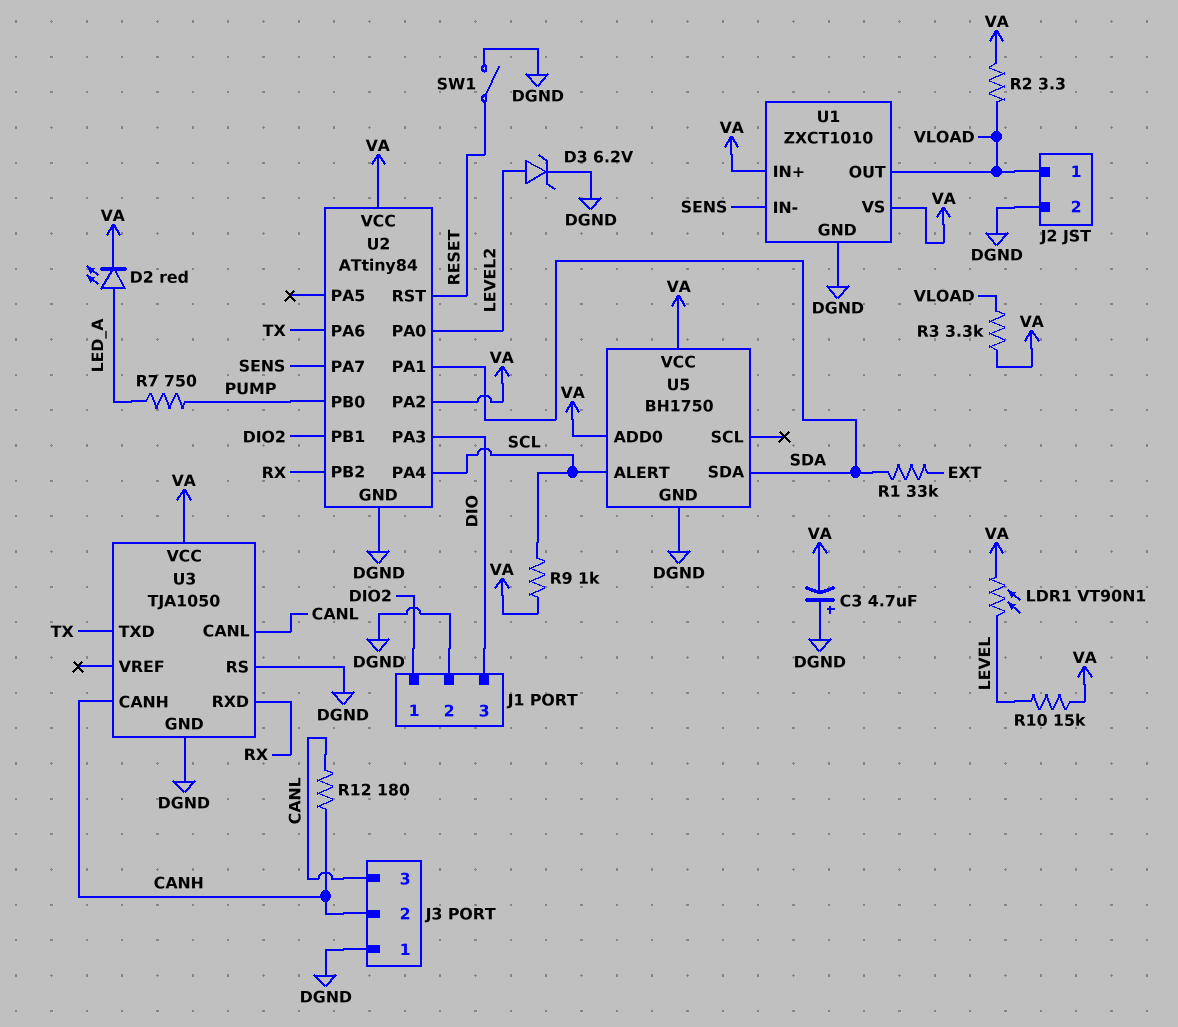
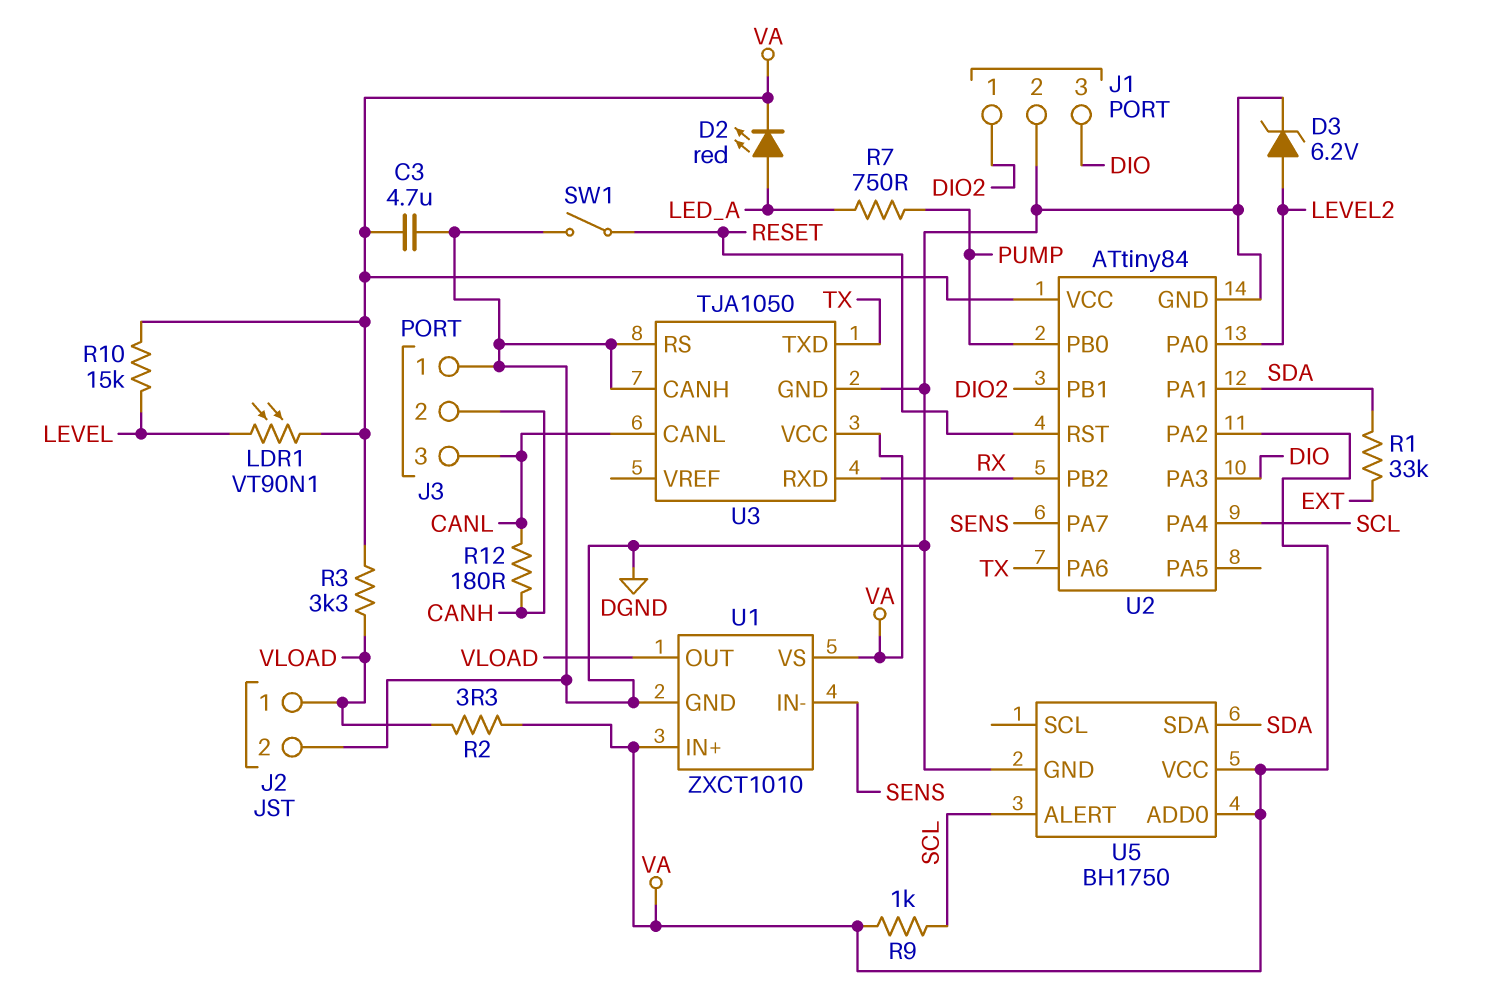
C3: 4.7uF (plus DGND, minus VA) -> 4.7uF (DGND, VA)
U3 pin CANH: CANH -> DGND

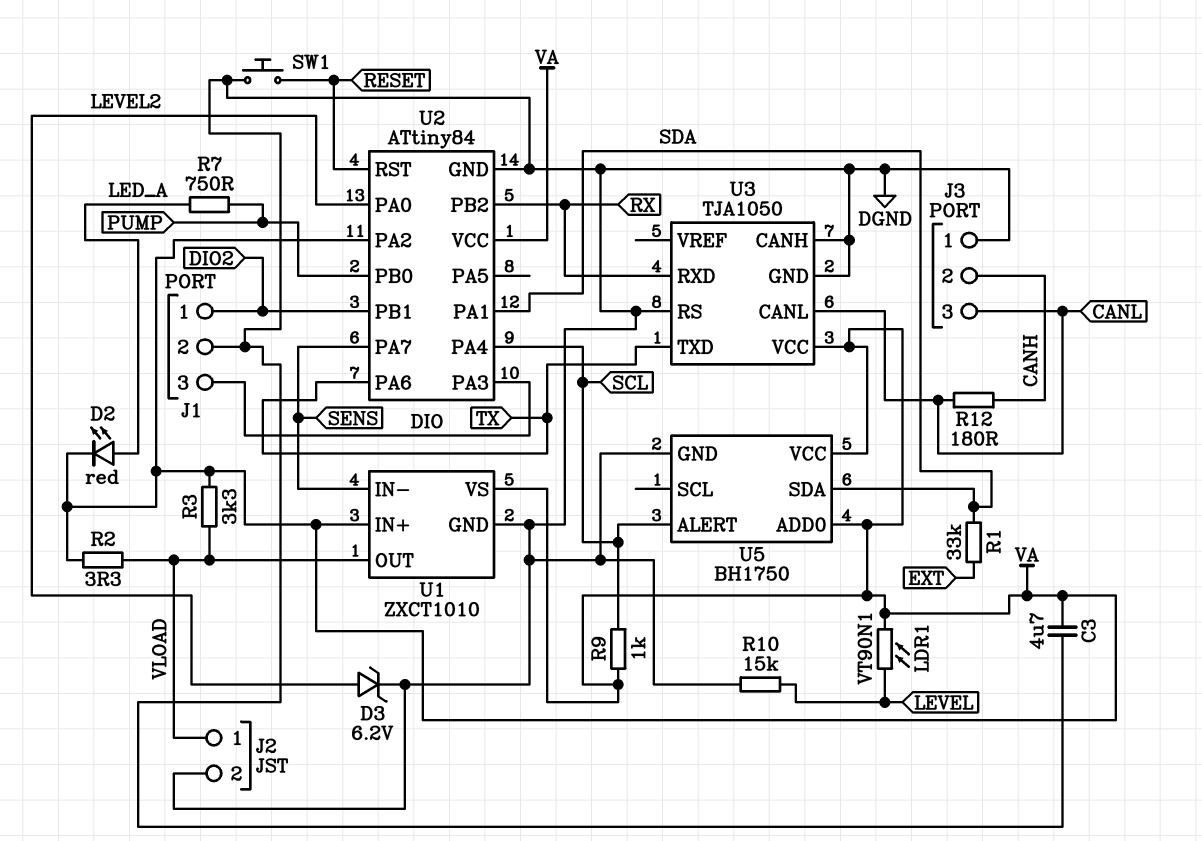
R10: 15k (LEVEL, VA) -> 15k (DGND, LEVEL)
SW1: switch (DGND, RESET) -> button (DGND, RESET)

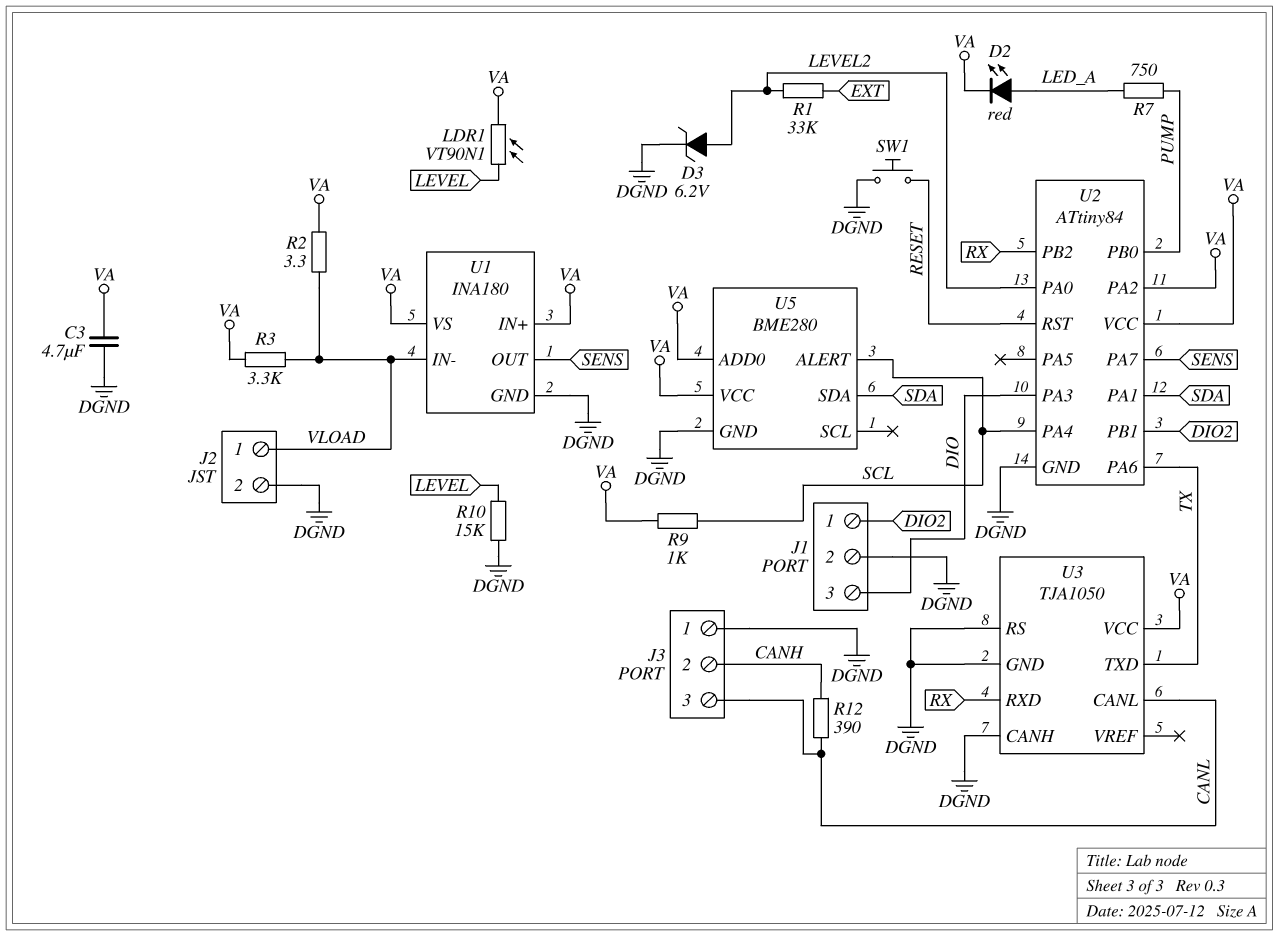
R1: 33k (EXT, SDA) -> 33k (EXT, LEVEL2)
R12: 180 (CANH, CANL) -> 390 (CANH, CANL)
U1: ZXCT1010 -> INA180
U1 pin IN-: SENS -> VLOAD
U1 pin OUT: VLOAD -> SENS
U5: BH1750 -> BME280

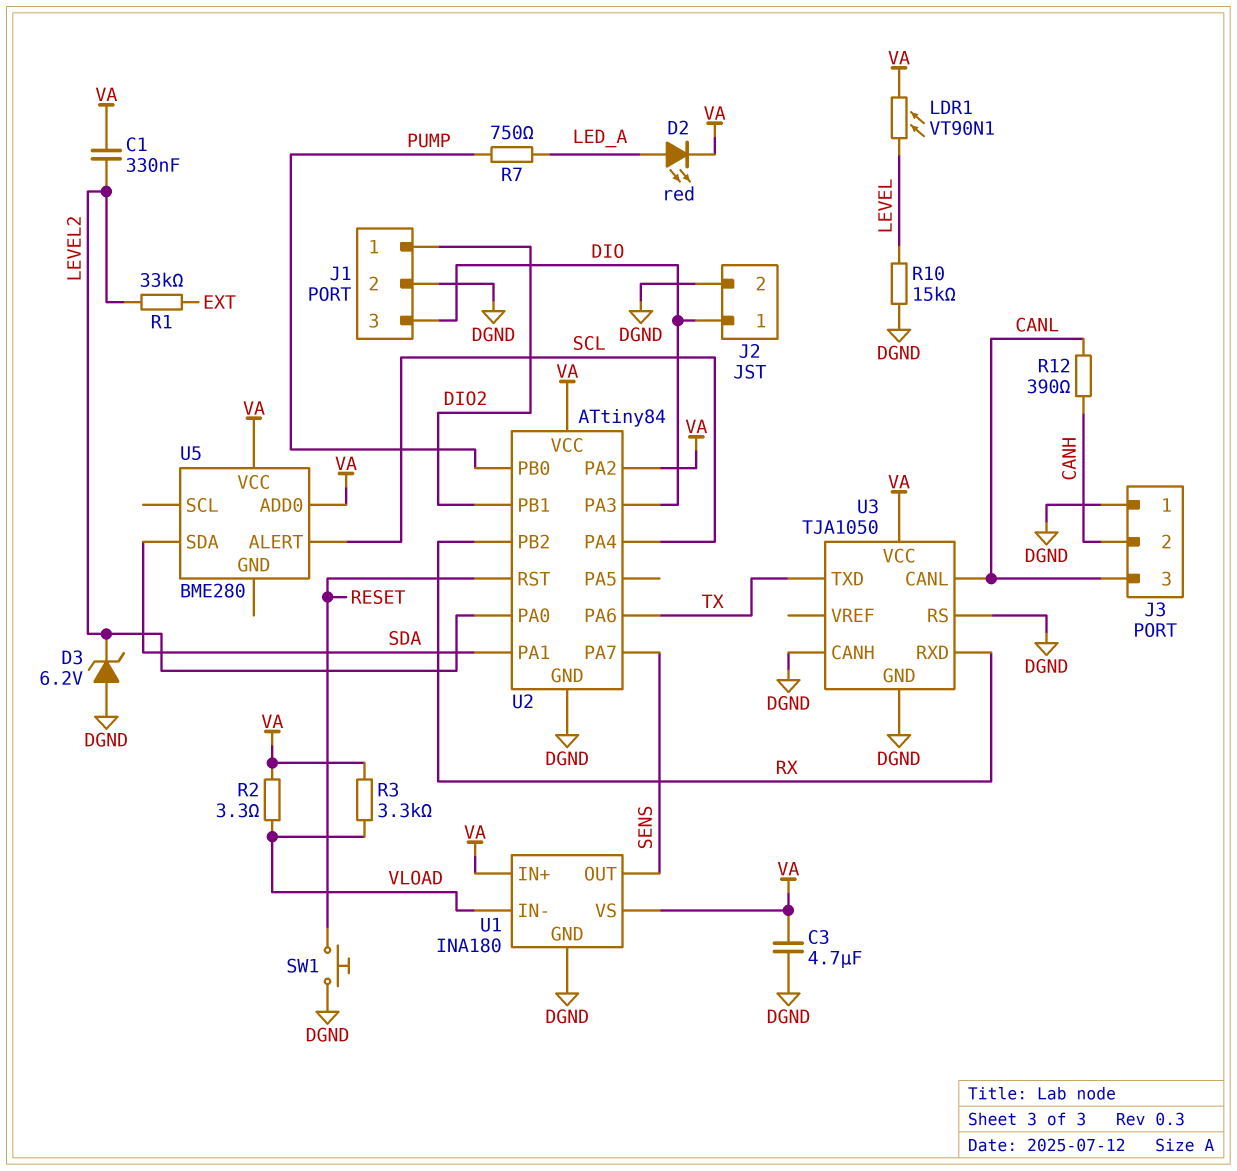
C1: none -> 330nF (LEVEL2, VA)
D3: zener 6.2V (A LEVEL2, K DGND) -> zener 6.2V (A DGND, K LEVEL2)
J2 pin 1: VLOAD -> DIO
R9: 1k (SCL, VA) -> none
U5 pin GND: DGND -> none

